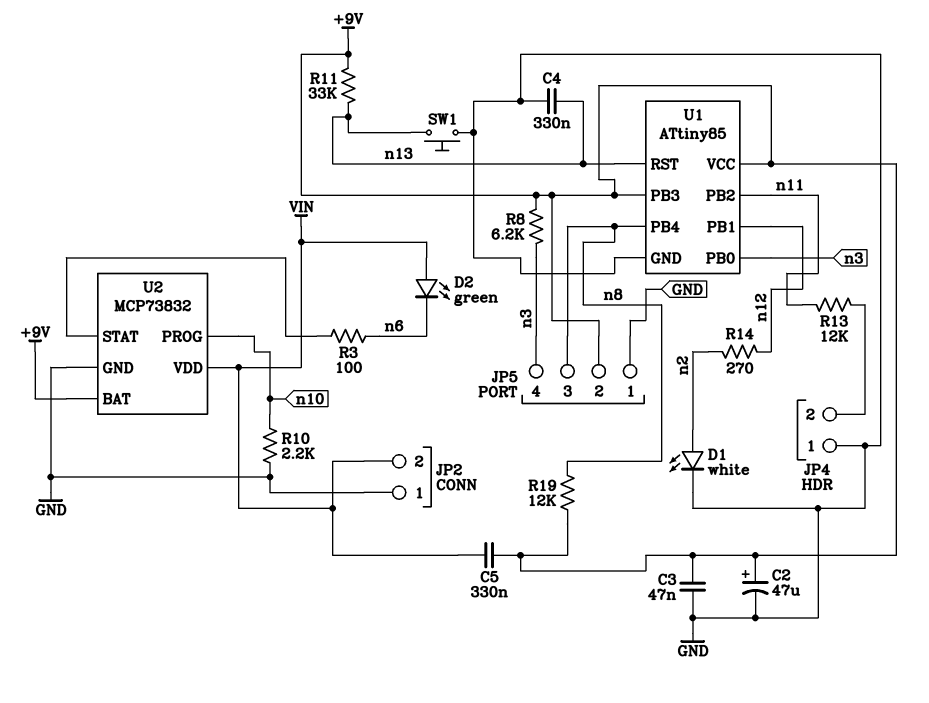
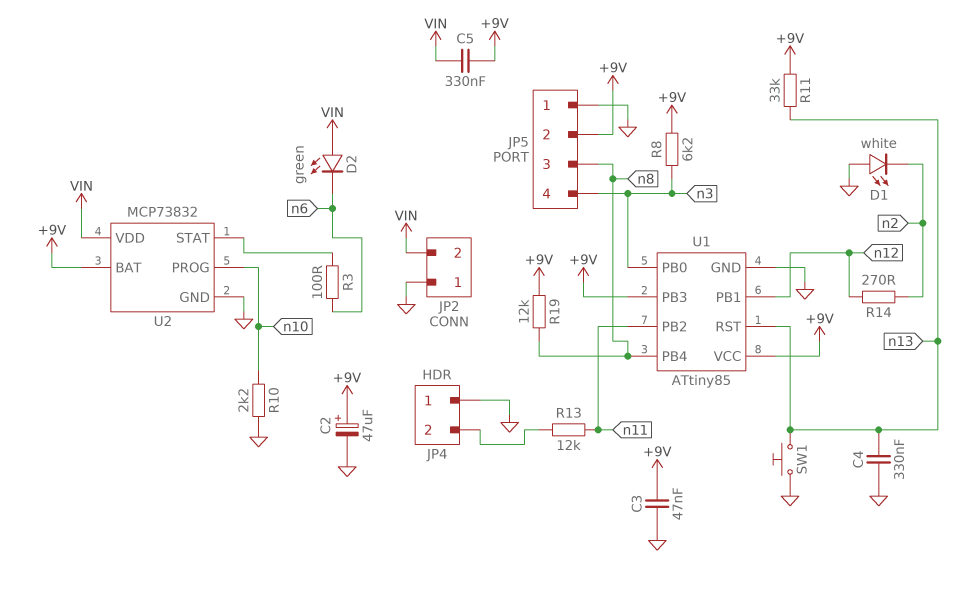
D1: LED white (A n2, K GND) -> LED white (A GND, K n2)

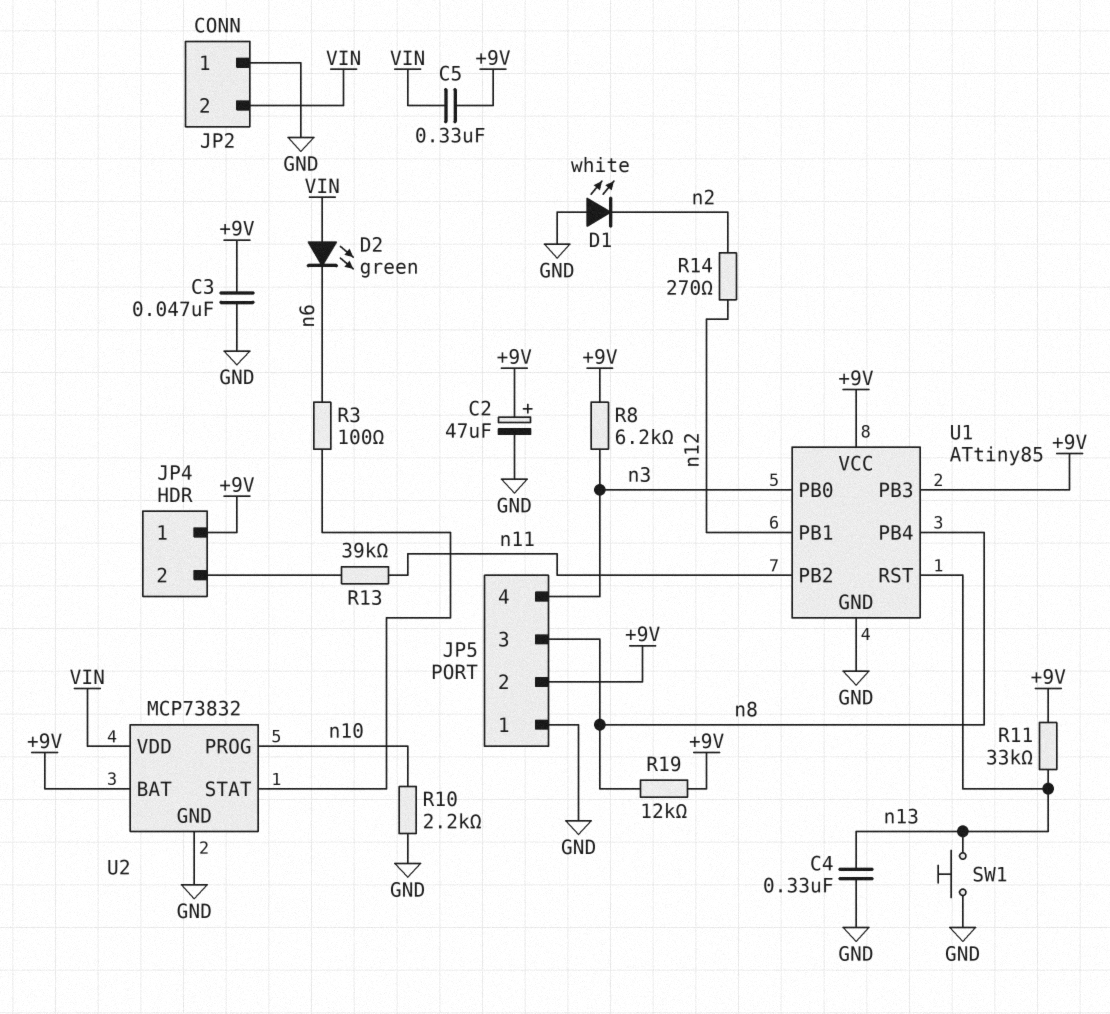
JP4 pin 1: GND -> +9V
R13: 12k (JP4/2, n11) -> 39k (JP4/2, n11)

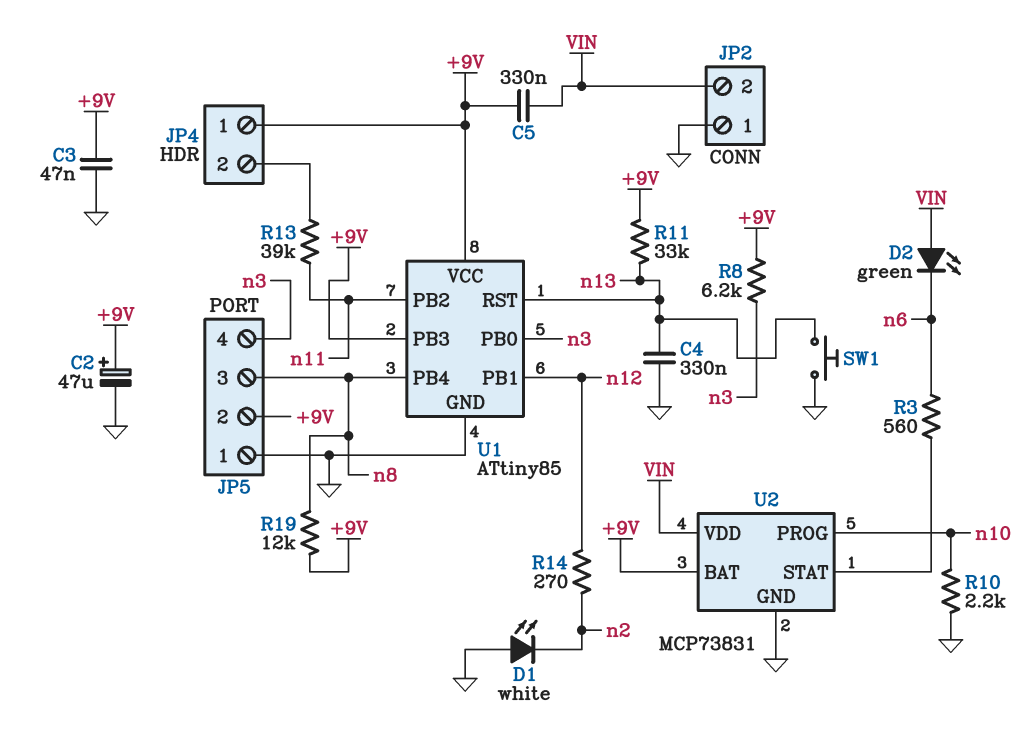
R3: 100 (U2/STAT, n6) -> 560 (U2/STAT, n6)
U2: MCP73832 -> MCP73831

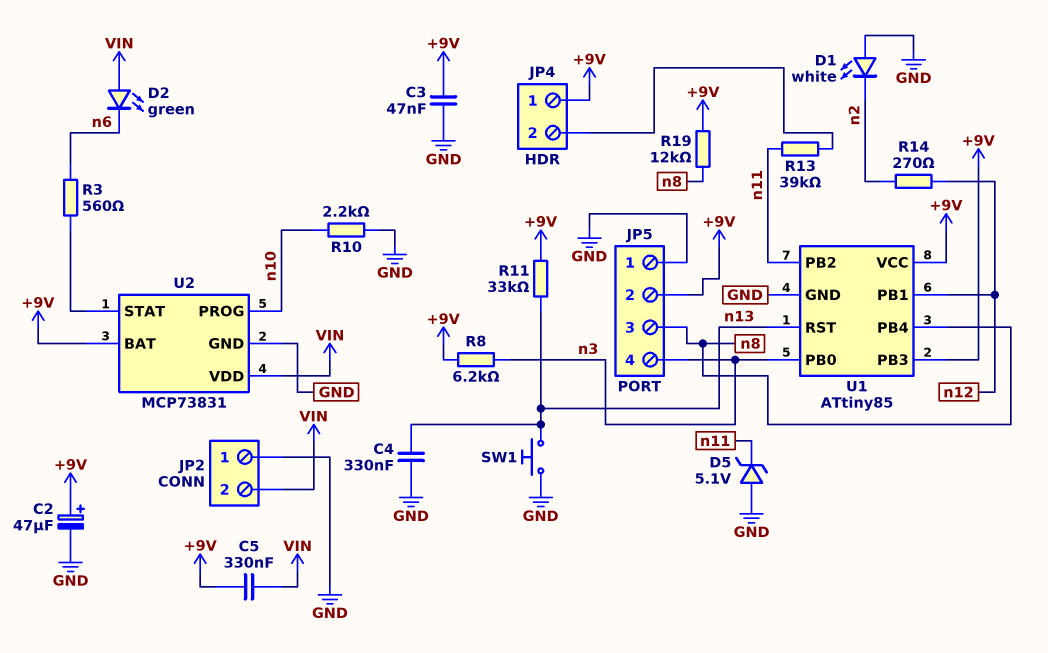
D5: none -> zener 5.1V (A GND, K n11)

